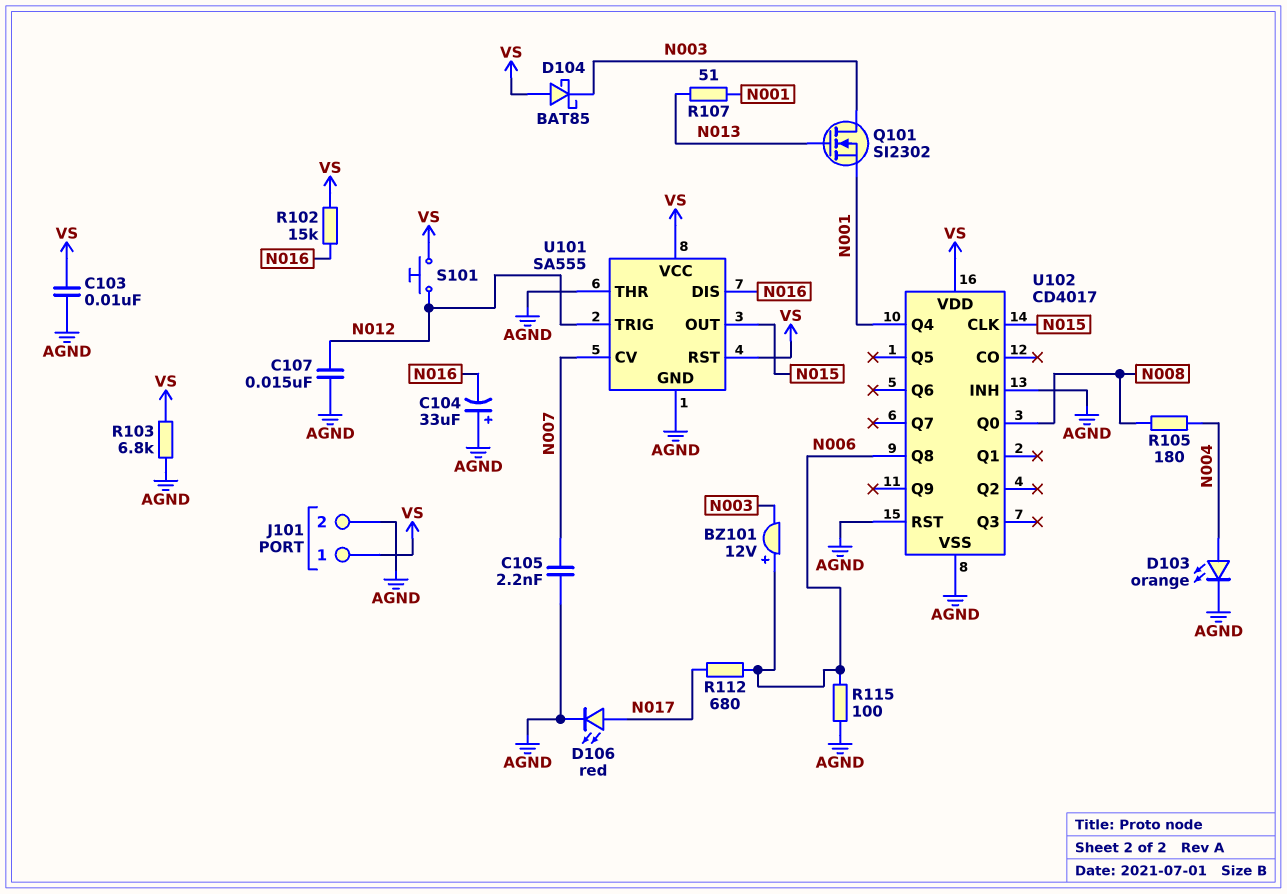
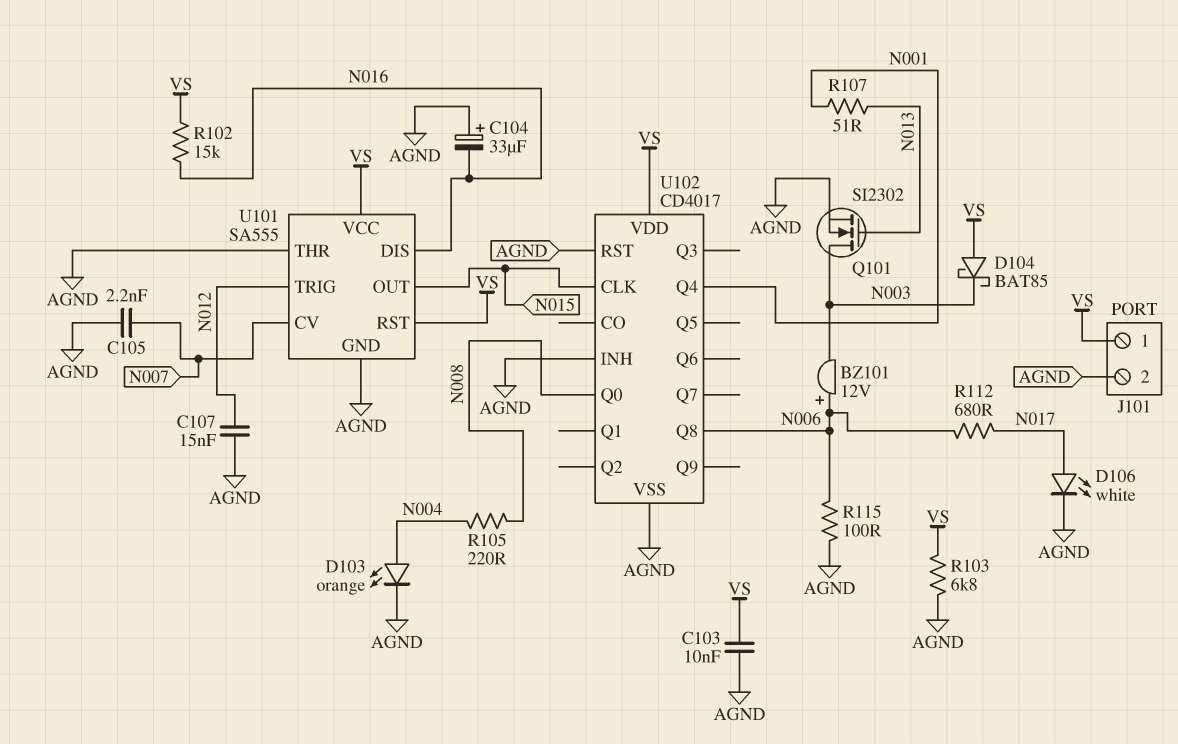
D106: LED red (A N017, K AGND) -> LED white (A N017, K AGND)
Q101: NMOS SI2302 (G N013, D N003, S N001) -> NMOS SI2302 (G N013, D N003, S AGND)
R105: 180 (N004, N008) -> 220 (N004, N008)
S101: button (N012, VS) -> none

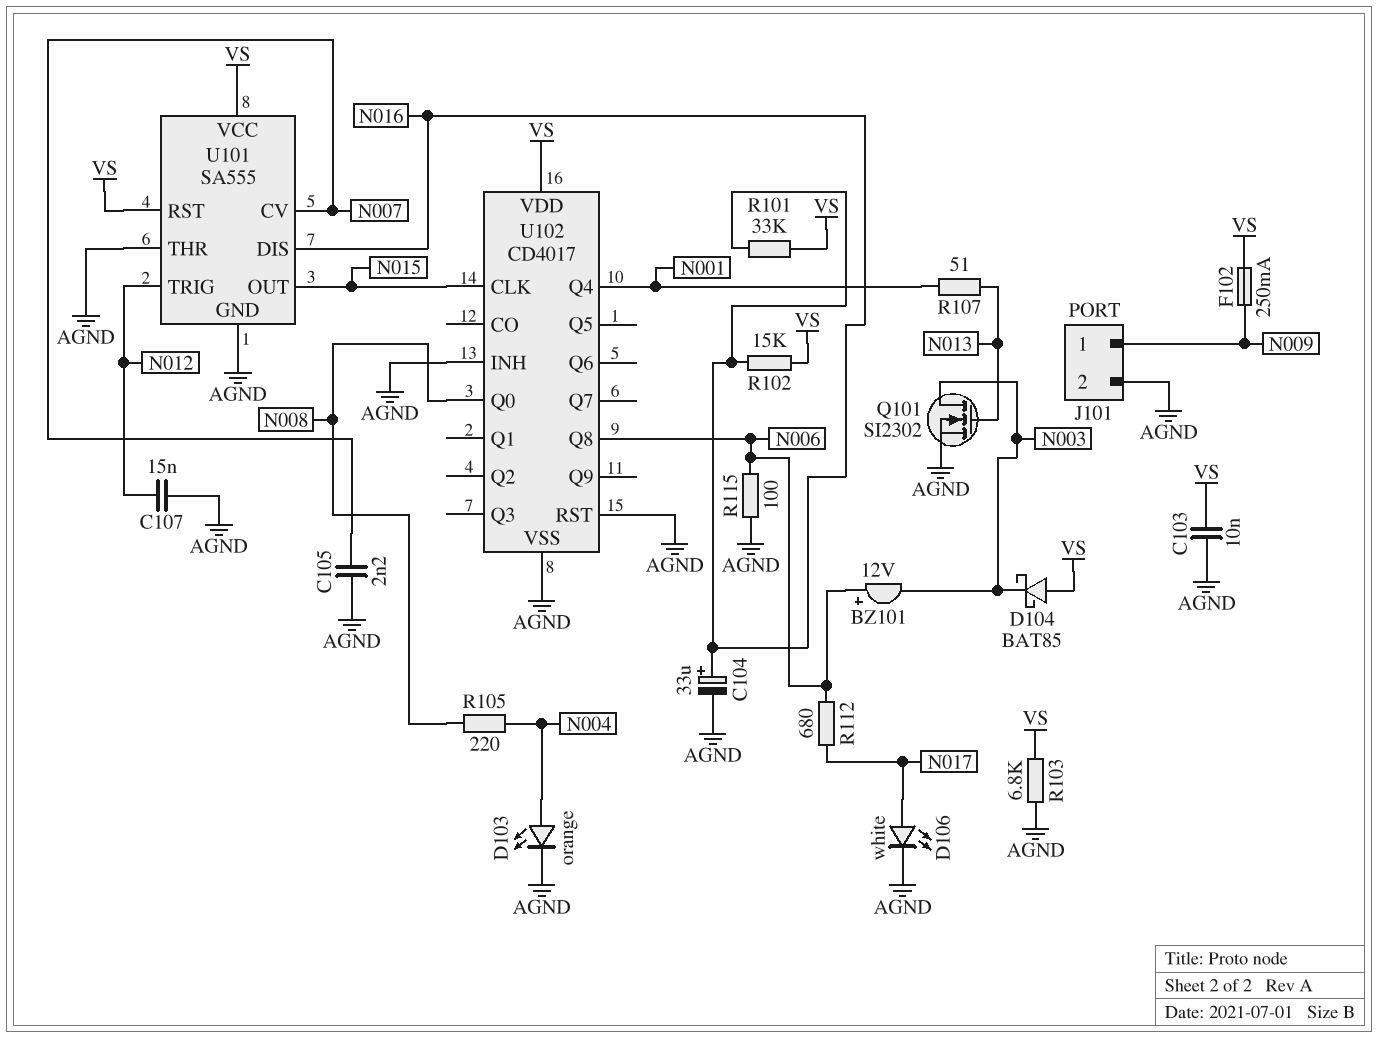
C104: 33uF (plus AGND, minus N016) -> 33uF (plus N016, minus AGND)
F102: none -> 250mA (N009, VS)
J101 pin 1: VS -> N009
R101: none -> 33k (N016, VS)

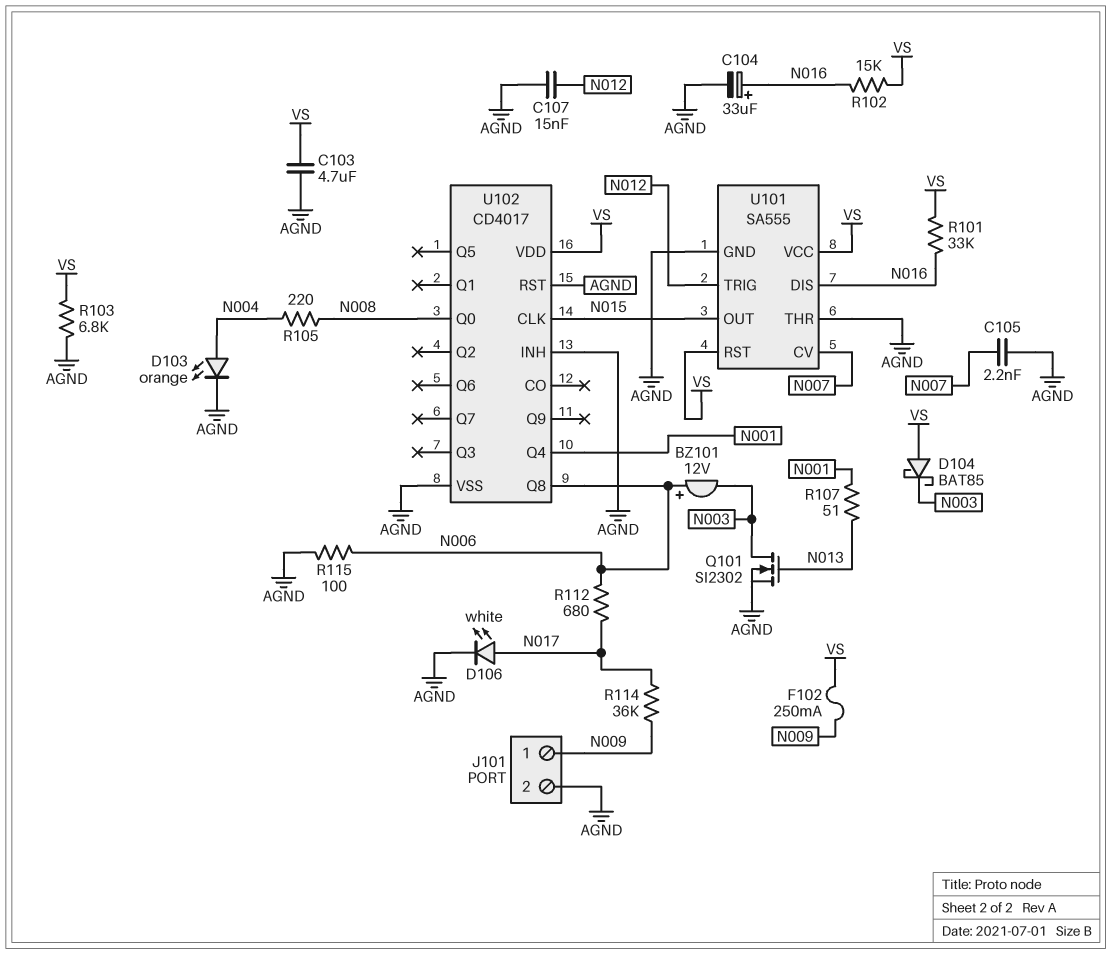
C103: 10nF (AGND, VS) -> 4.7uF (AGND, VS)
R114: none -> 36k (N009, N017)

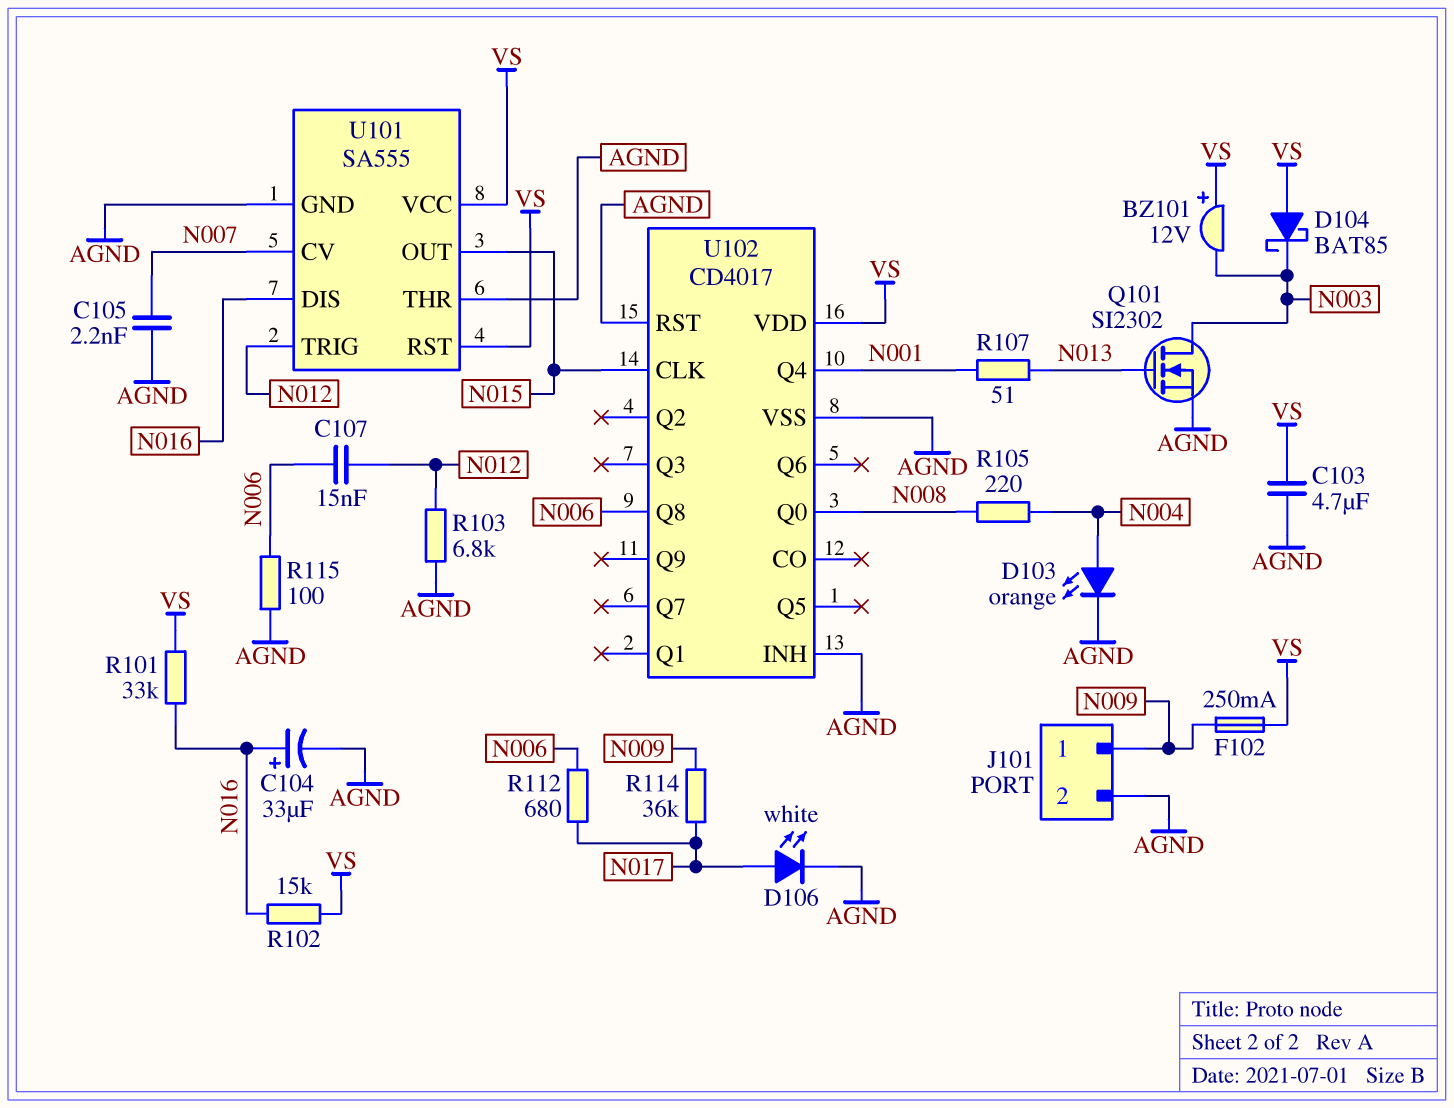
BZ101: buzzer 12V (plus N006, minus N003) -> buzzer 12V (plus VS, minus N003)
C107: 15nF (AGND, N012) -> 15nF (N006, N012)
R103: 6.8k (AGND, VS) -> 6.8k (AGND, N012)

